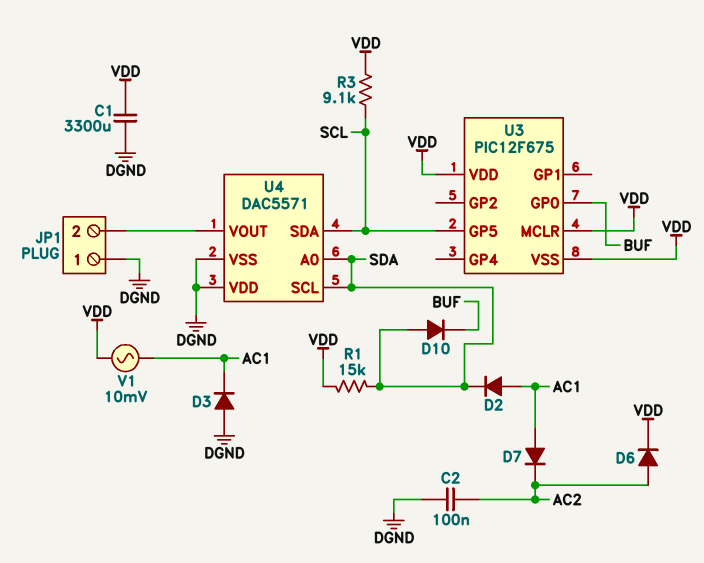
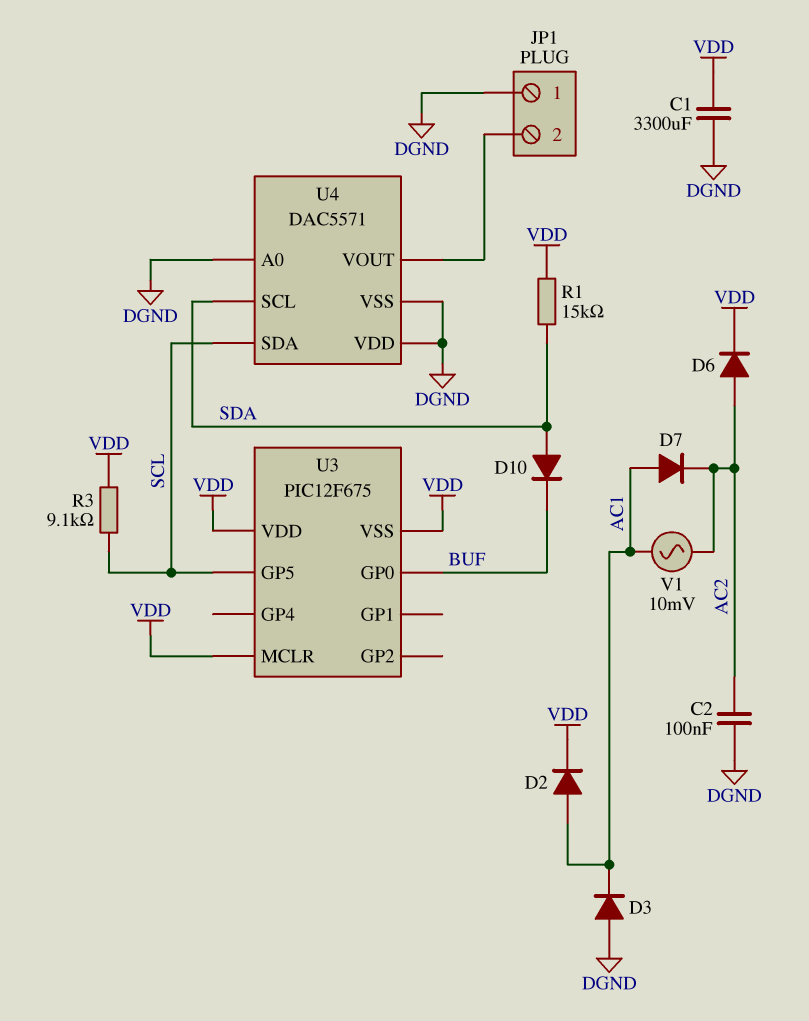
D2: diode (A AC1, K SDA) -> diode (A AC1, K VDD)
U4 pin A0: SDA -> DGND
V1: AC 10mV (AC1, VDD) -> AC 10mV (AC1, AC2)

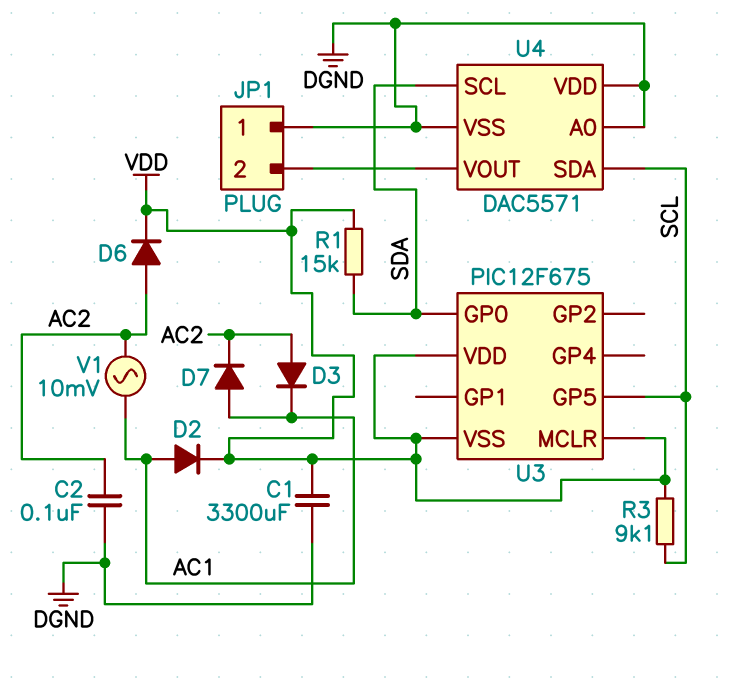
D3: diode (A DGND, K AC1) -> diode (A AC2, K AC1)
D10: diode (A SDA, K BUF) -> none
U3 pin GP0: BUF -> SDA

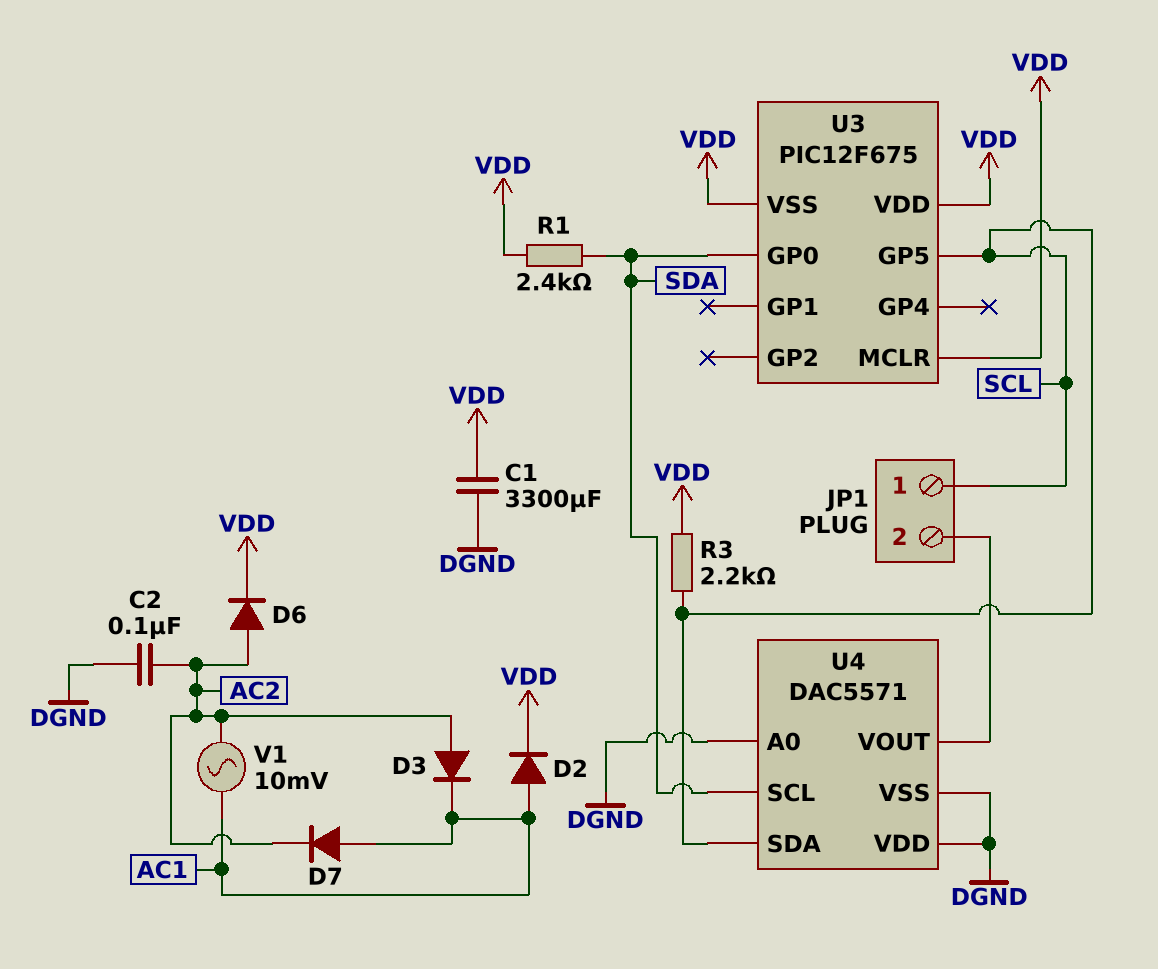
JP1 pin 1: DGND -> SCL
R1: 15k (SDA, VDD) -> 2.4k (SDA, VDD)
R3: 9.1k (SCL, VDD) -> 2.2k (SCL, VDD)

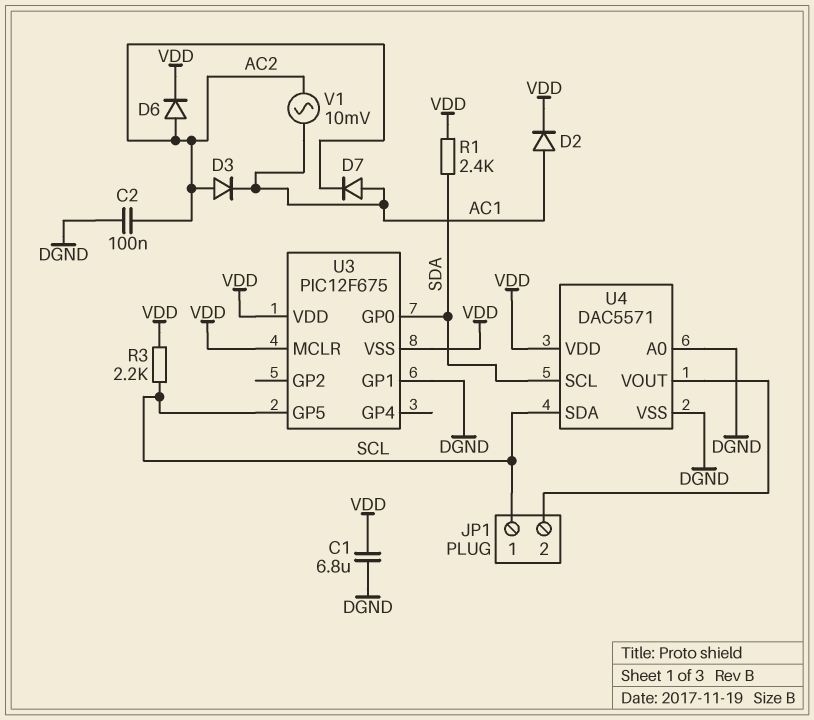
C1: 3300uF (DGND, VDD) -> 6.8uF (DGND, VDD)
U3 pin GP1: none -> DGND
U4 pin VDD: DGND -> VDD

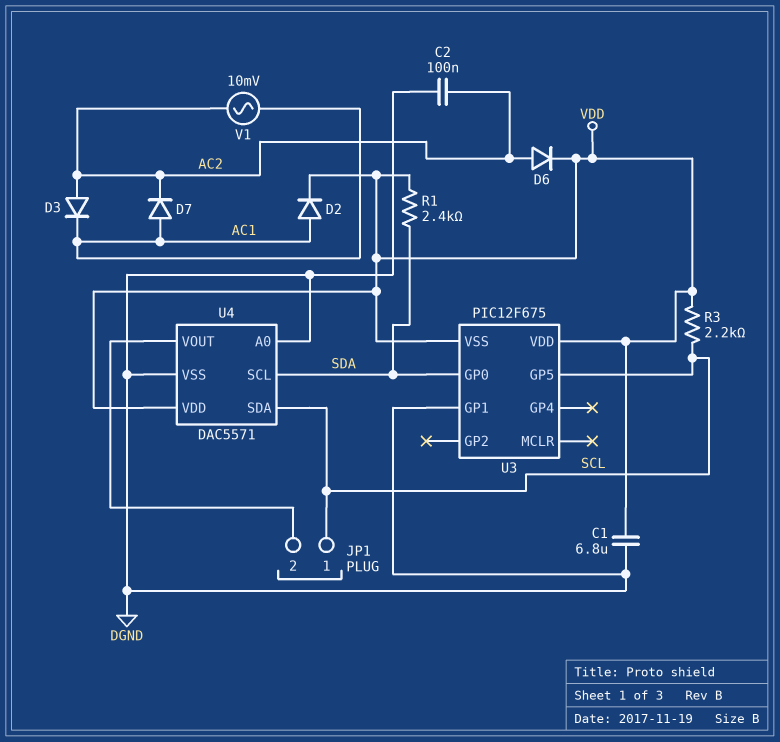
U3 pin MCLR: VDD -> none

